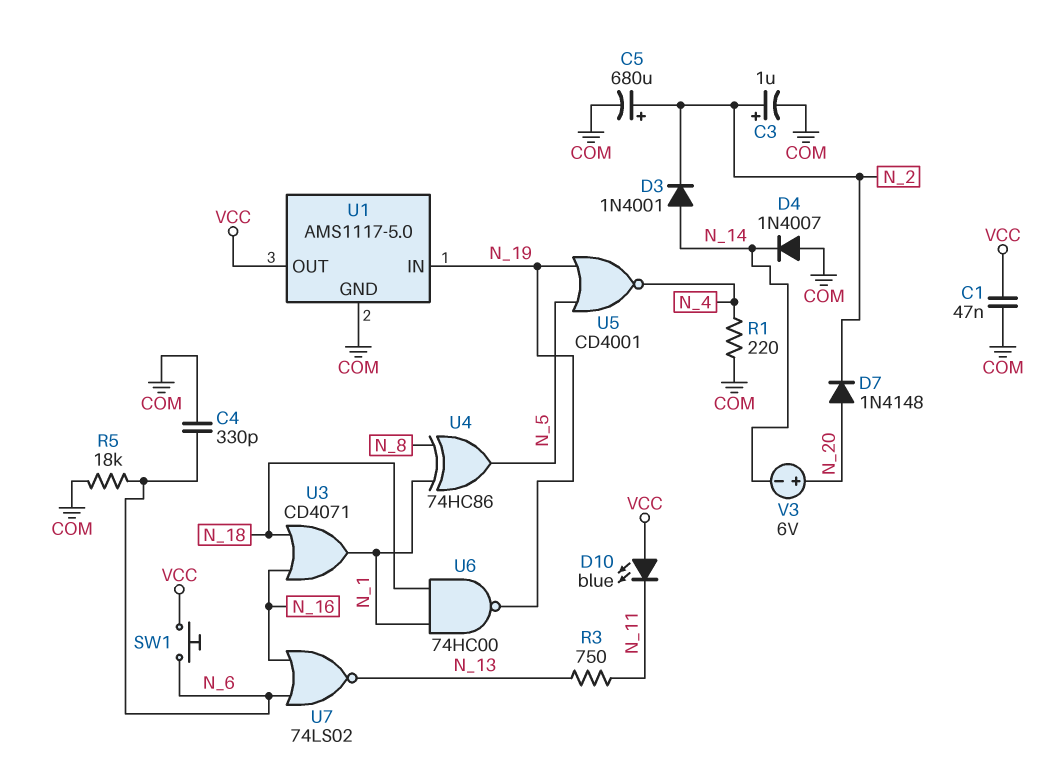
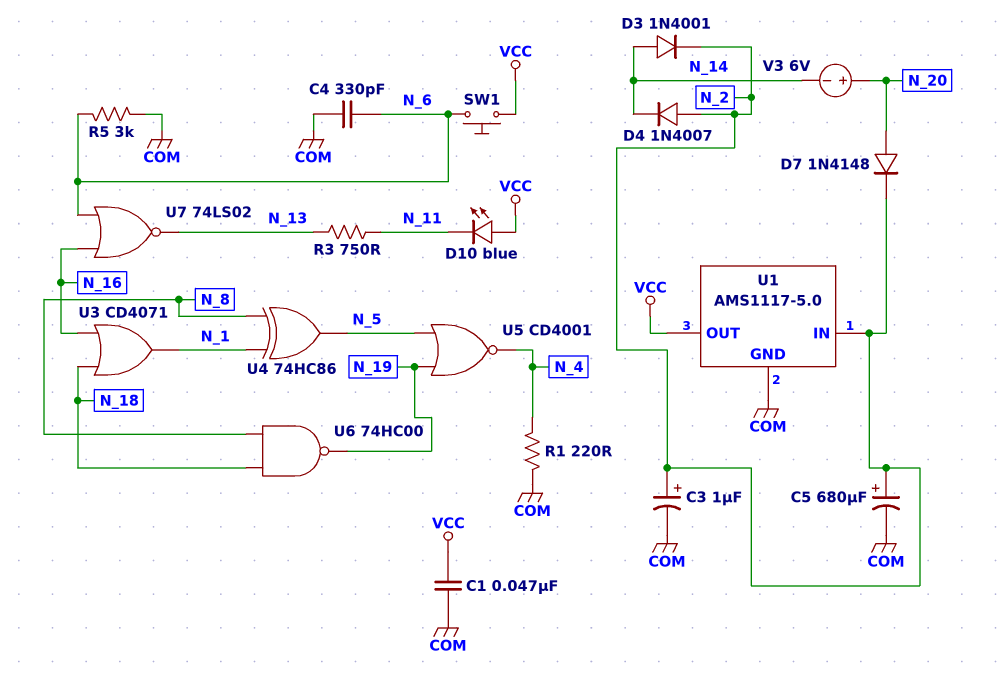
D4: diode 1N4007 (A COM, K N_14) -> diode 1N4007 (A N_2, K N_14)
R5: 18k (COM, N_6) -> 3k (COM, N_6)
U1 pin IN: N_19 -> N_2
U6: NAND 74HC00 (in N_1, in N_18, out N_19) -> NAND 74HC00 (in N_8, in N_18, out N_19)

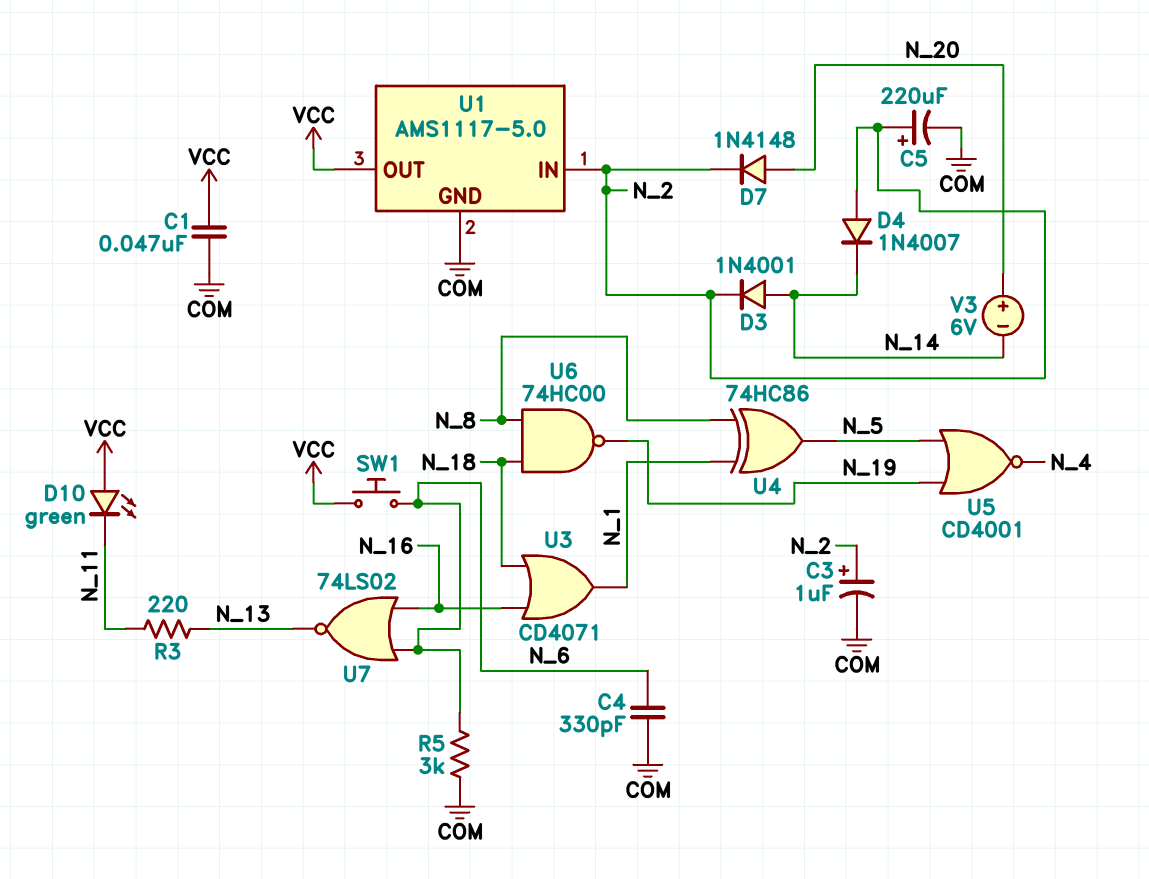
C5: 680uF (plus N_2, minus COM) -> 220uF (plus N_2, minus COM)
D10: LED blue (A VCC, K N_11) -> LED green (A VCC, K N_11)
R1: 220 (COM, N_4) -> none
R3: 750 (N_11, N_13) -> 220 (N_11, N_13)

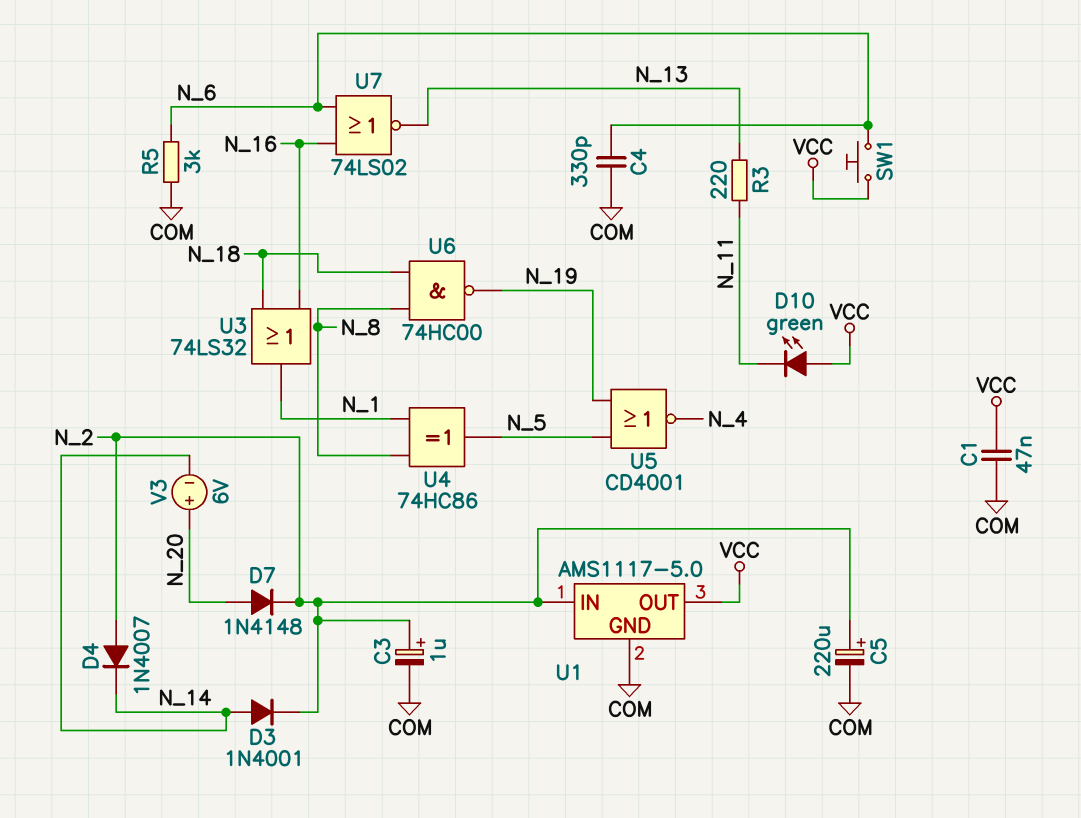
U3: OR CD4071 (in N_16, in N_18, out N_1) -> OR 74LS32 (in N_16, in N_18, out N_1)

